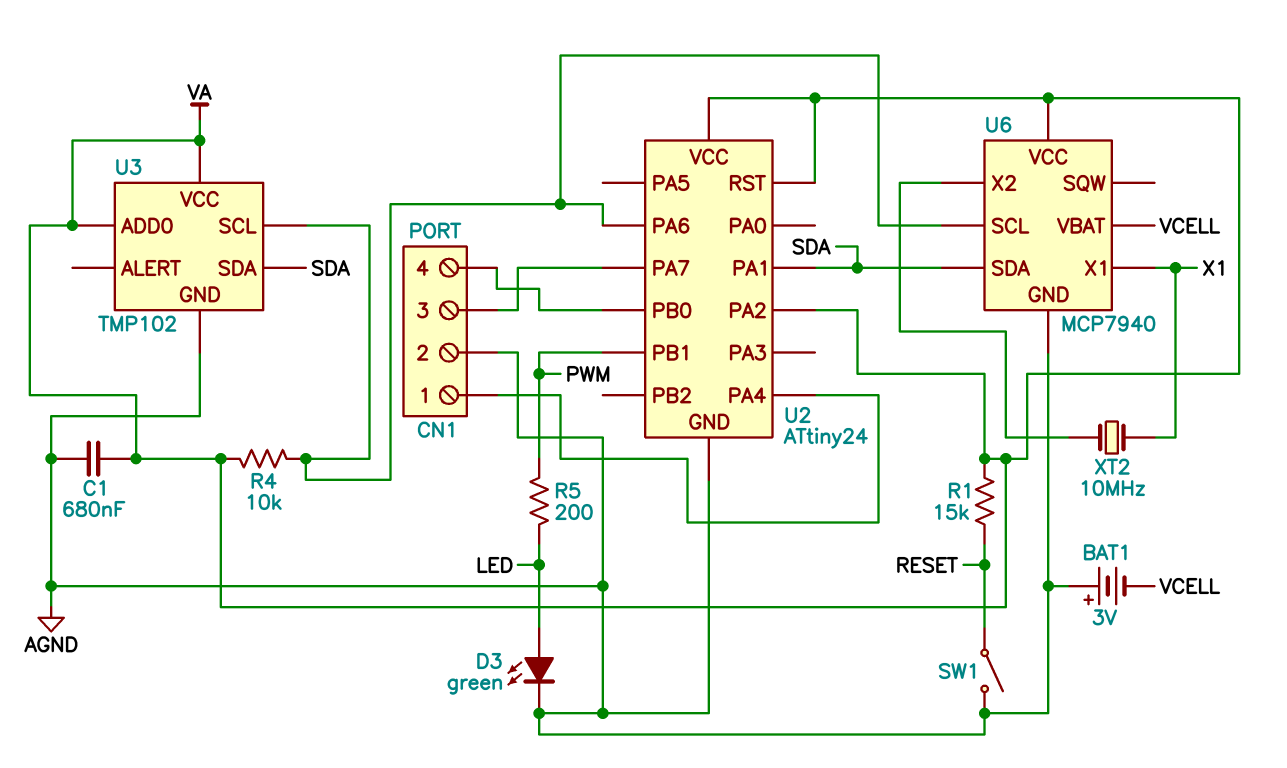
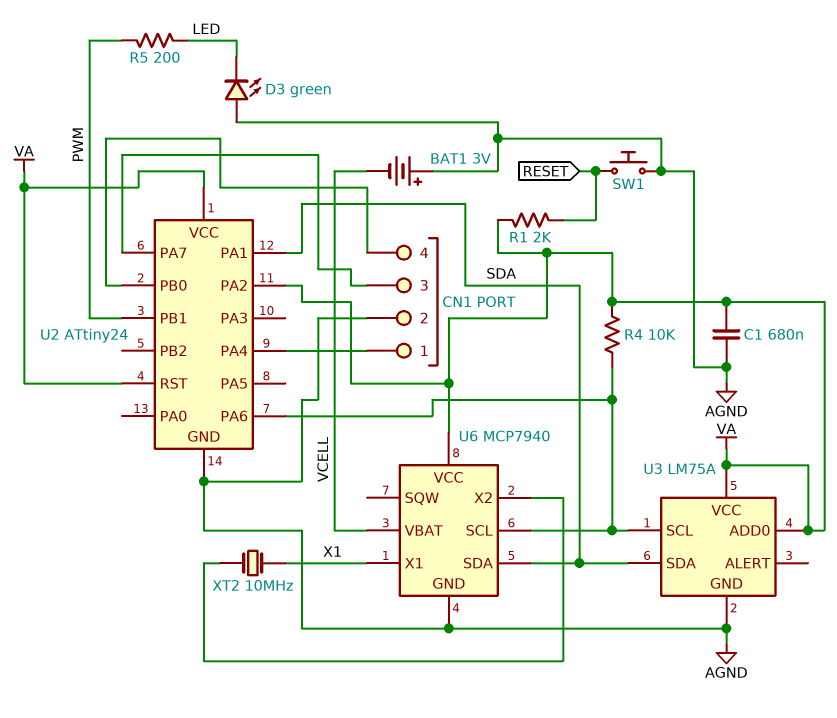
D3: LED green (A LED, K AGND) -> LED green (A AGND, K LED)
R1: 15k (RESET, VA) -> 2k (RESET, VA)
SW1: switch (AGND, RESET) -> button (AGND, RESET)
U3: TMP102 -> LM75A

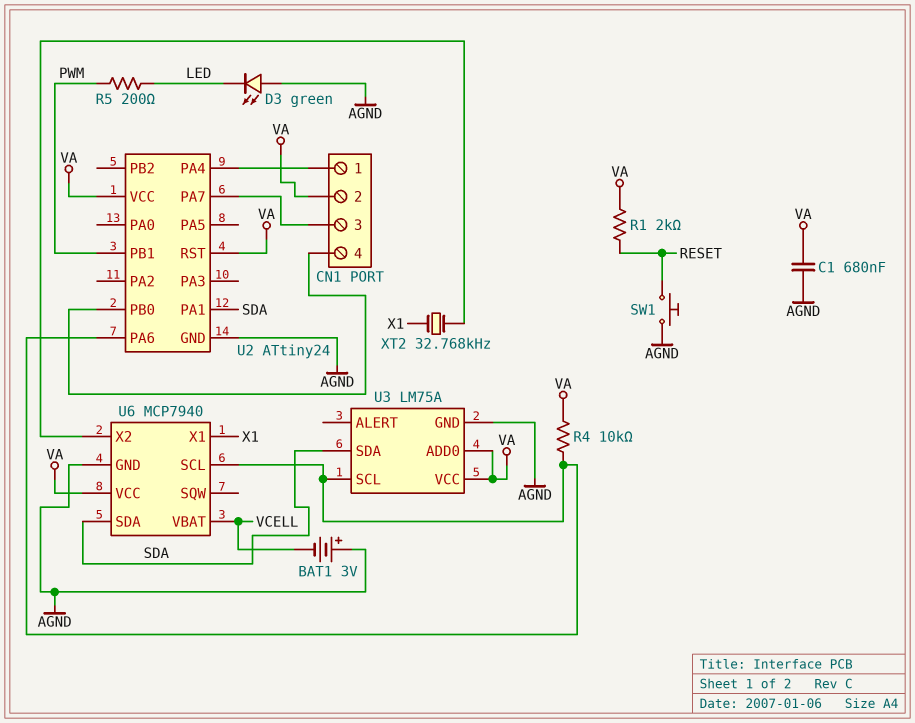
CN1 pin 2: AGND -> VA
U2 pin PA2: VA -> none
XT2: 10MHz (U6/X2, X1) -> 32.768kHz (U6/X2, X1)

